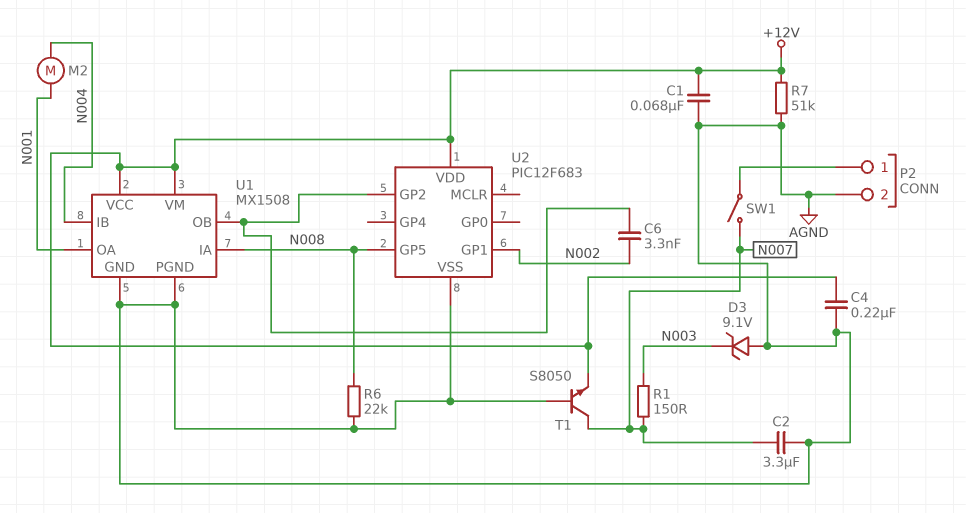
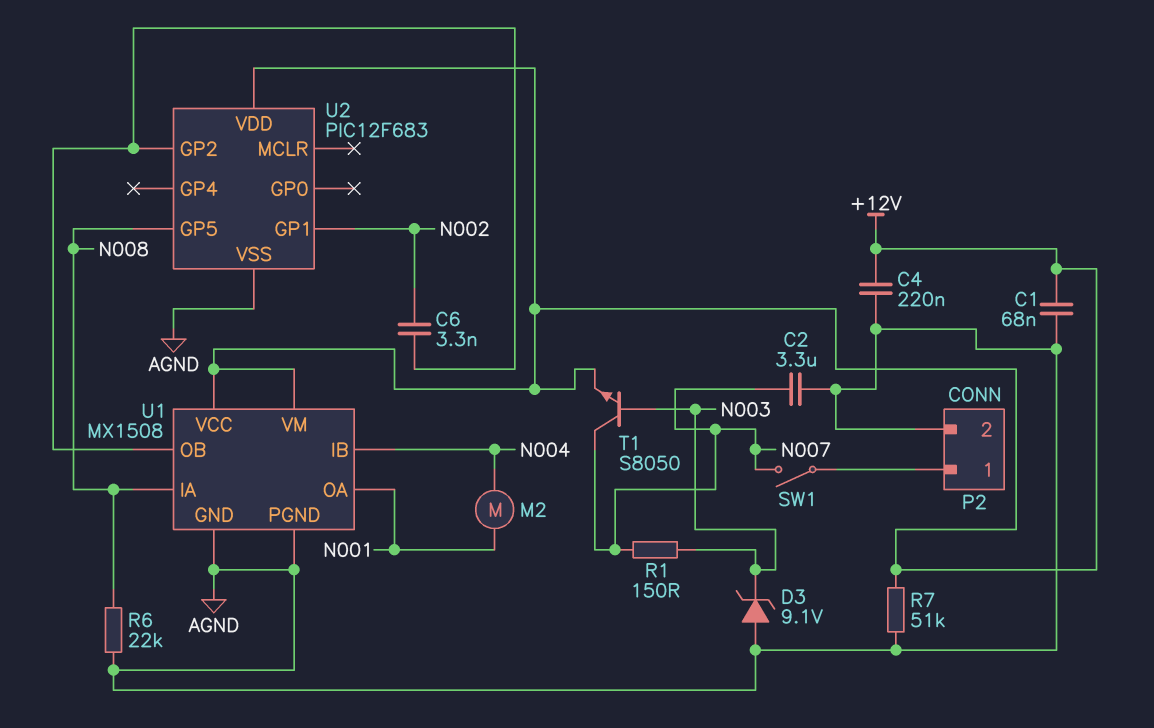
T1: NPN S8050 (B AGND, C N007, E +12V) -> NPN S8050 (B N003, C N007, E +12V)

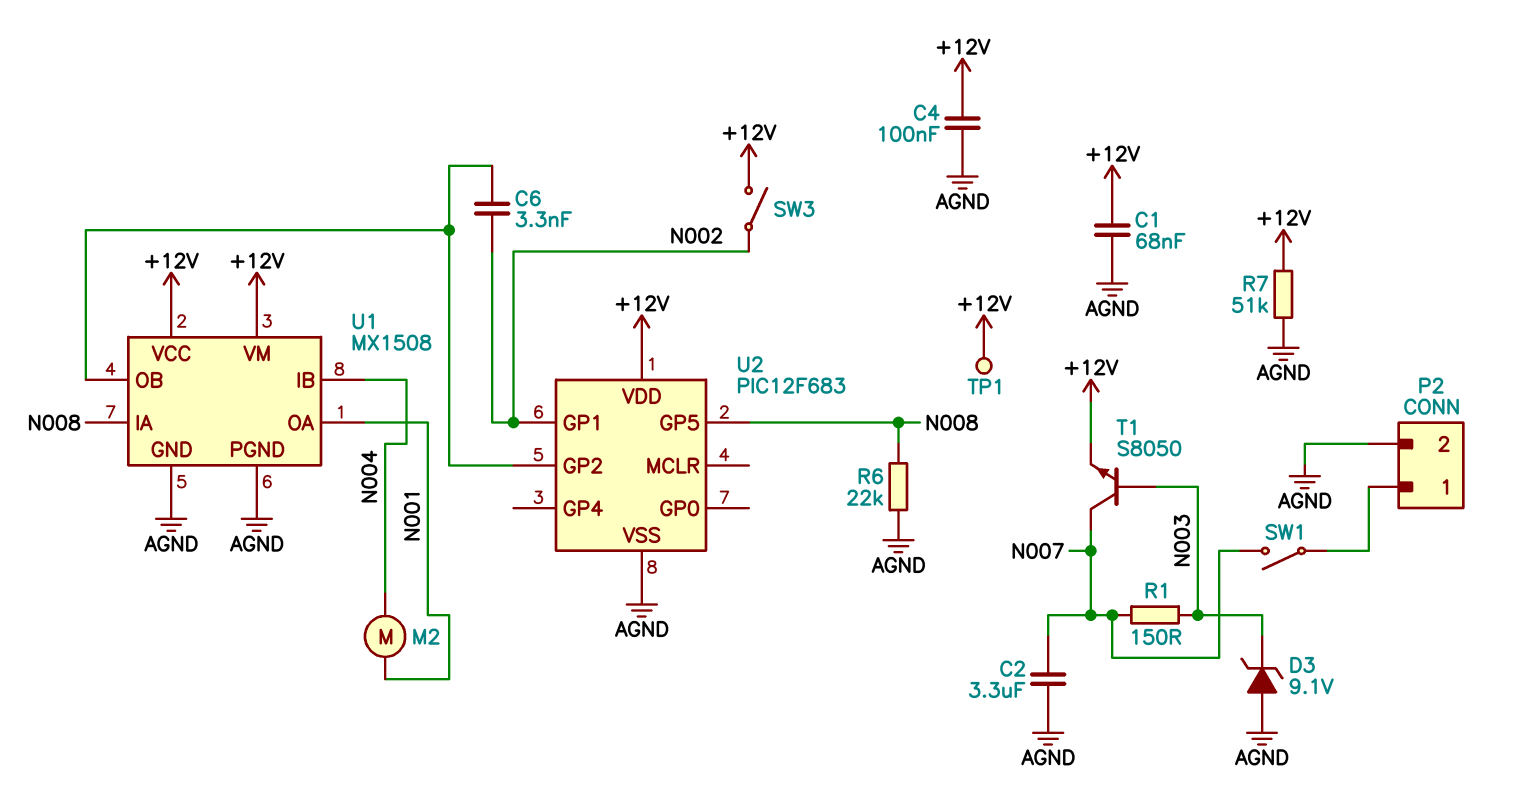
C4: 220nF (+12V, AGND) -> 100nF (+12V, AGND)
SW3: none -> switch (+12V, N002)
TP1: none -> test point (+12V)

